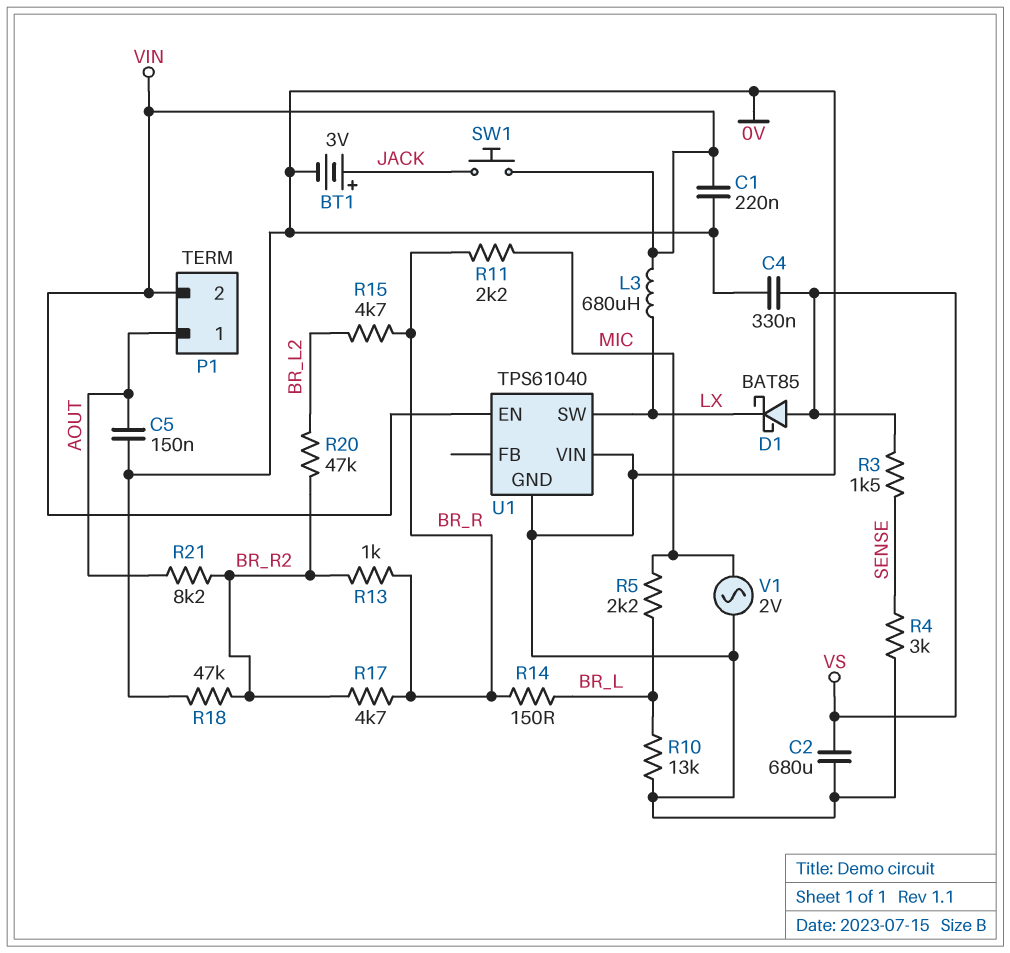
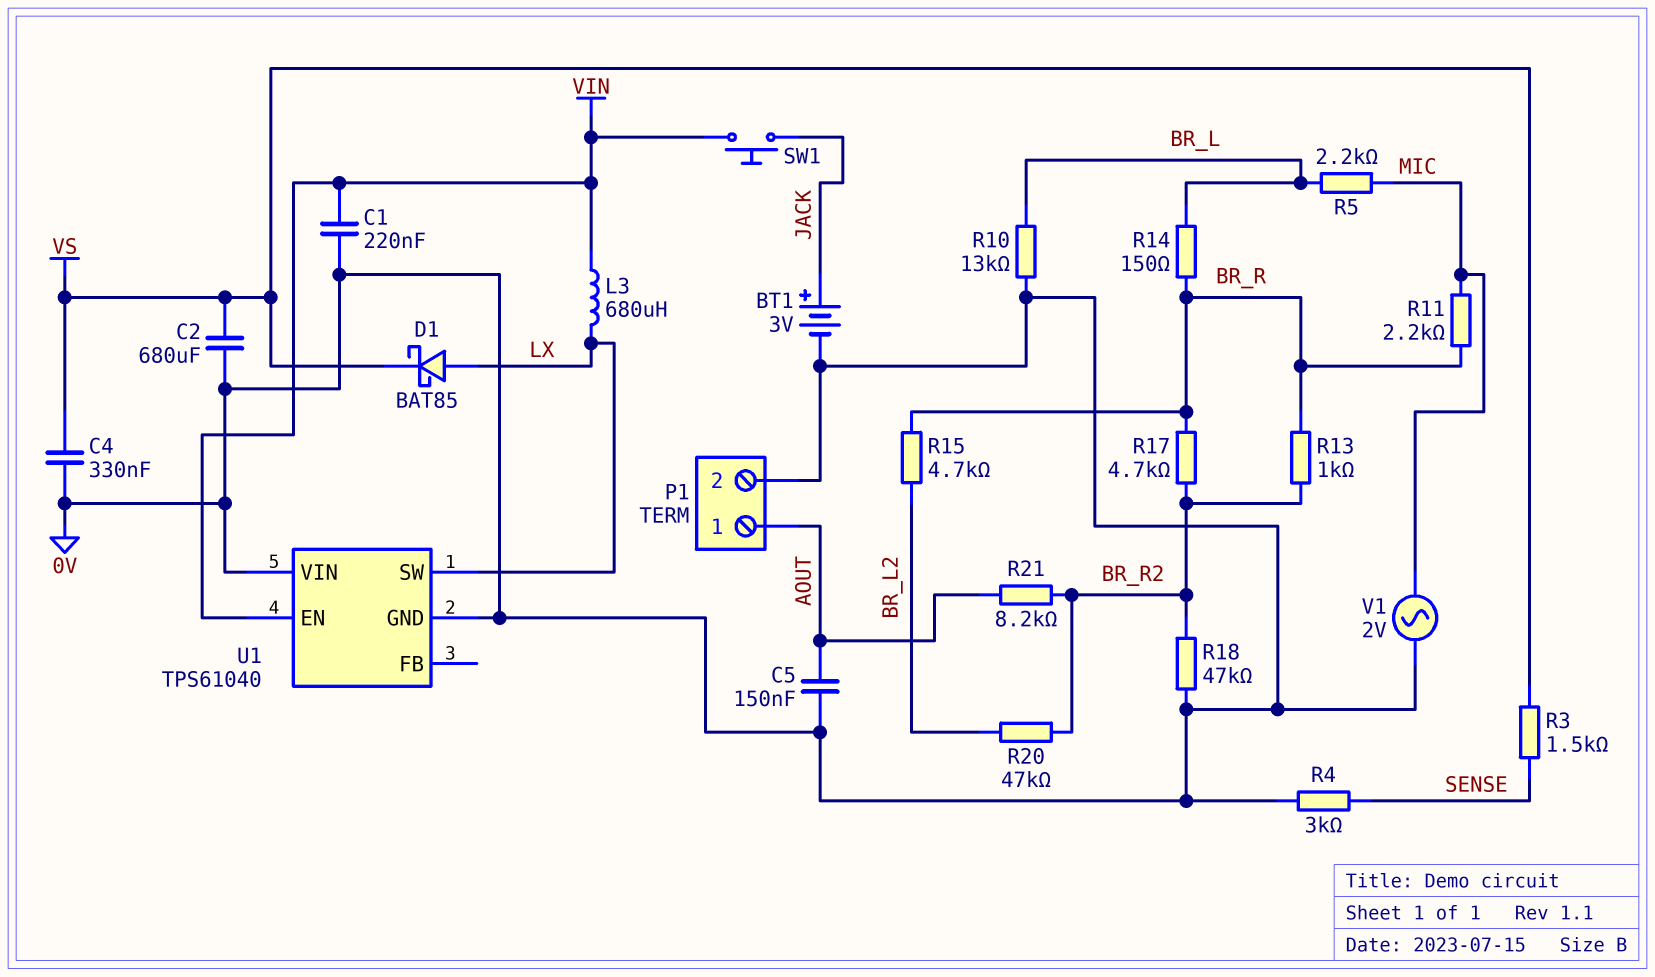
D1: schottky BAT85 (A VS, K LX) -> schottky BAT85 (A LX, K VS)
P1 pin 2: VIN -> 0V

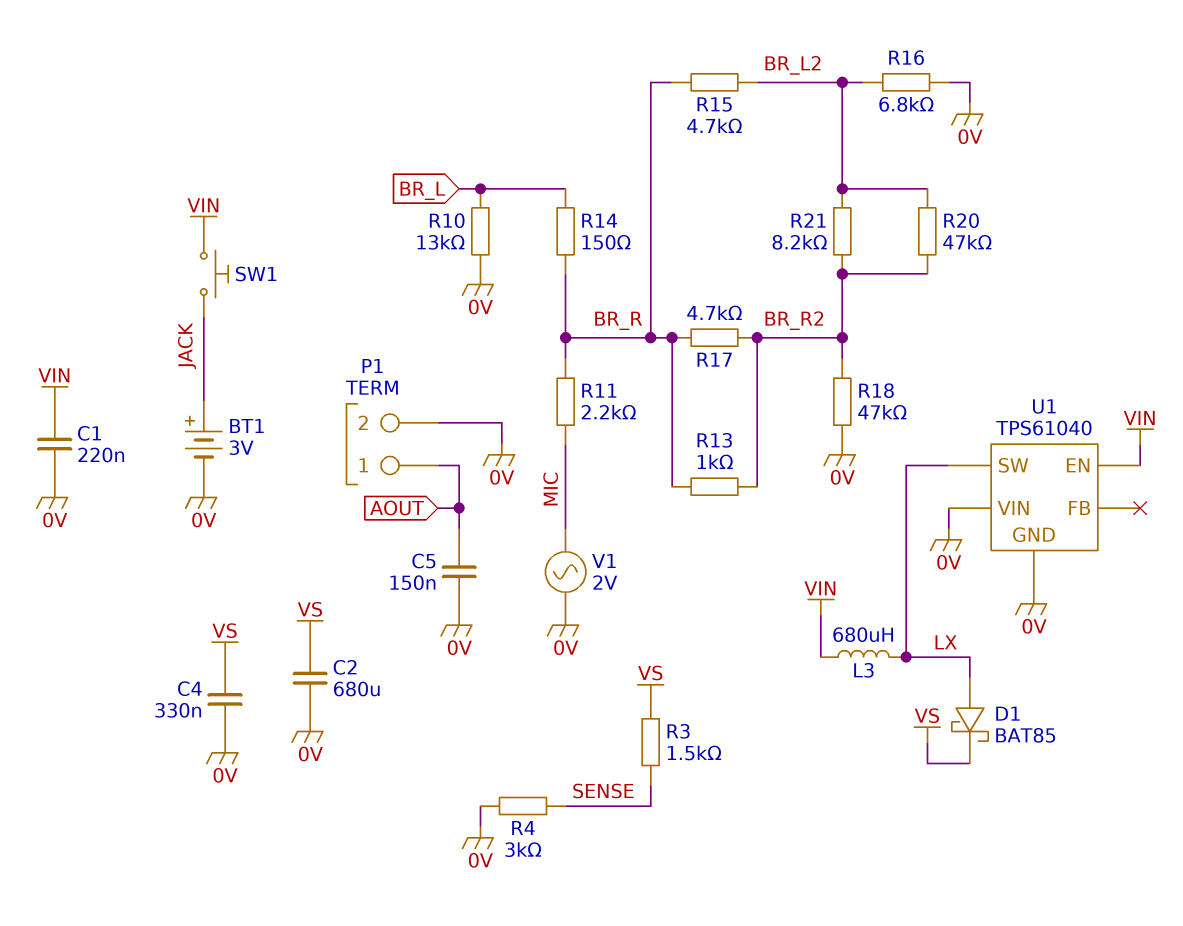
R5: 2.2k (BR_L, MIC) -> none
R16: none -> 6.8k (0V, BR_L2)
R21: 8.2k (AOUT, BR_R2) -> 8.2k (BR_L2, BR_R2)

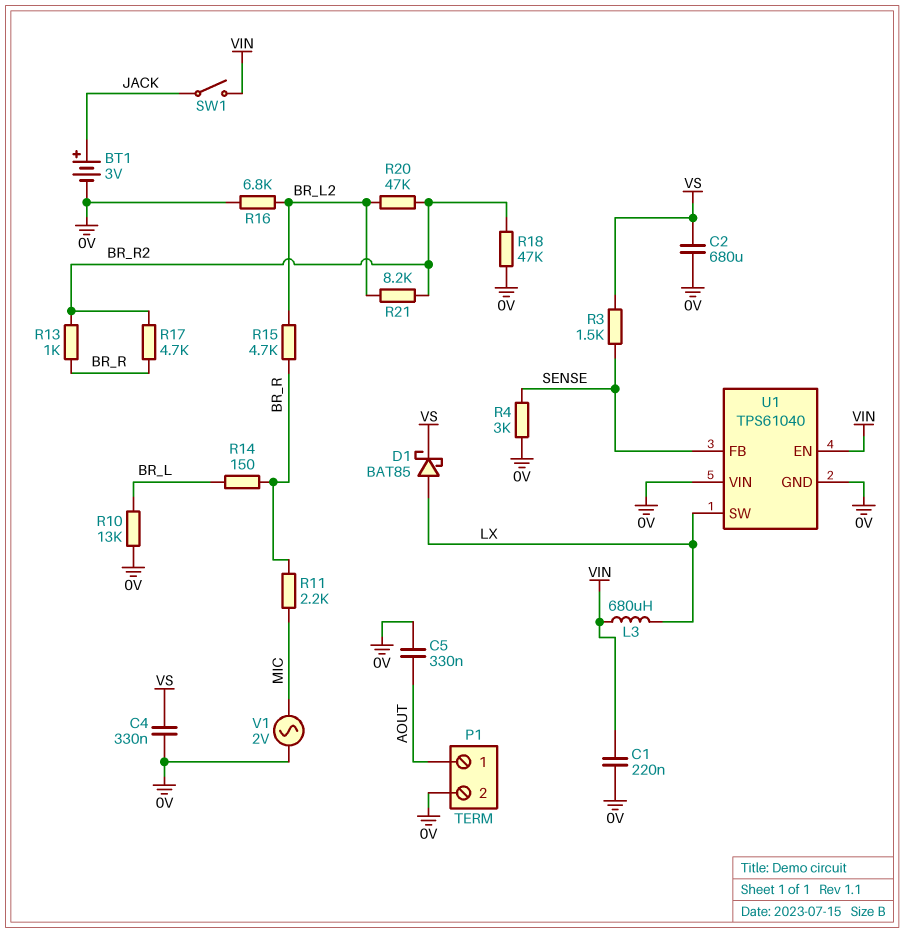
C5: 150nF (0V, AOUT) -> 330nF (0V, AOUT)
SW1: button (JACK, VIN) -> switch (JACK, VIN)
U1 pin FB: none -> SENSE

